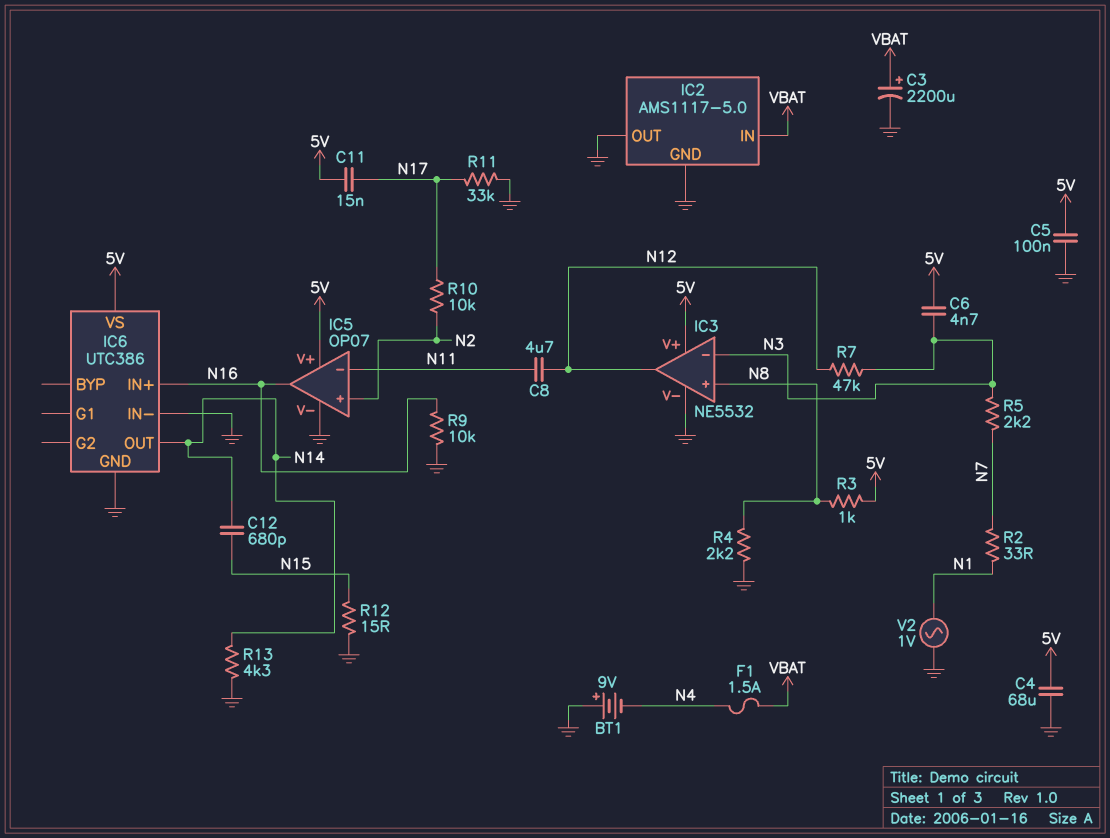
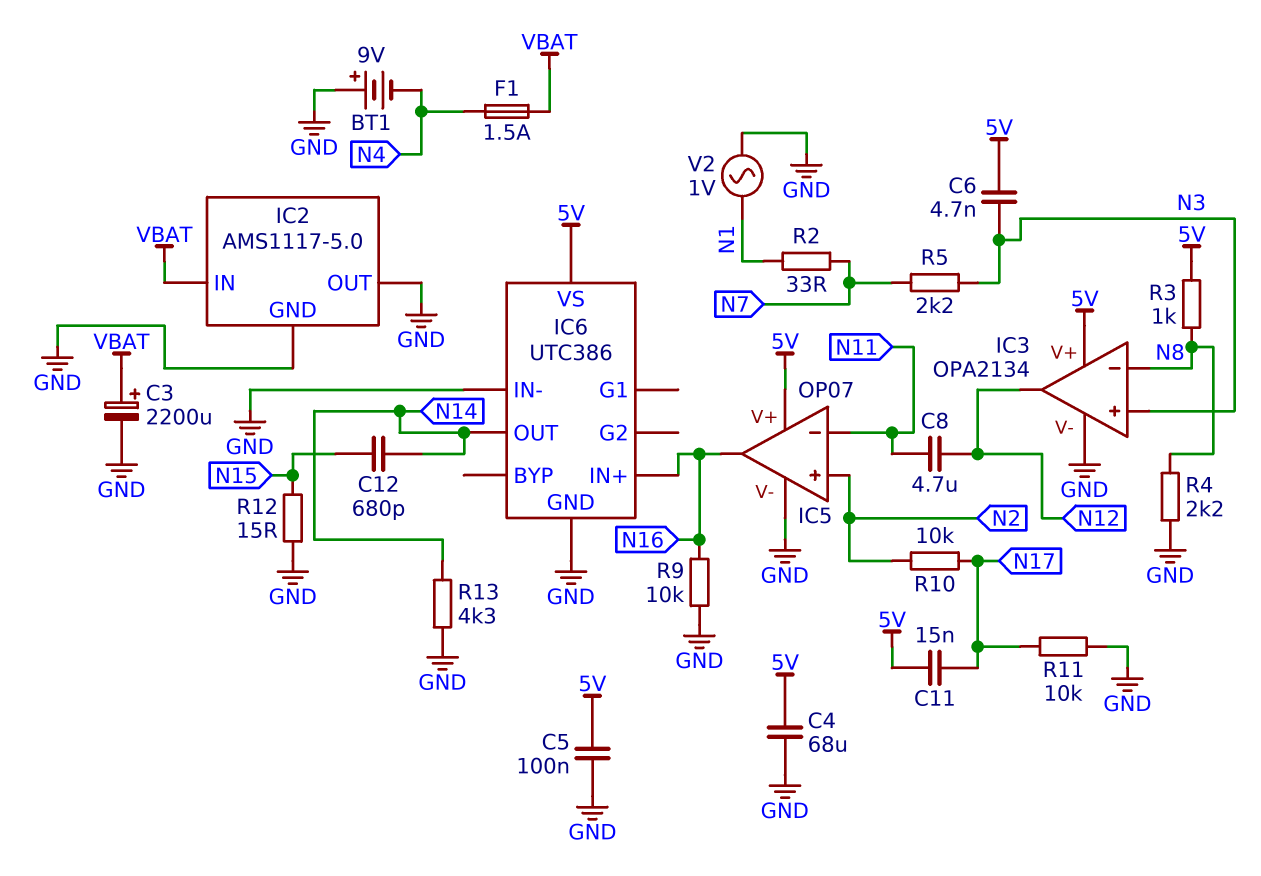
IC3: NE5532 -> OPA2134
IC3 pin in+: N8 -> N3
IC3 pin in-: N3 -> N8
R7: 47k (N3, N12) -> none
R11: 33k (GND, N17) -> 10k (GND, N17)

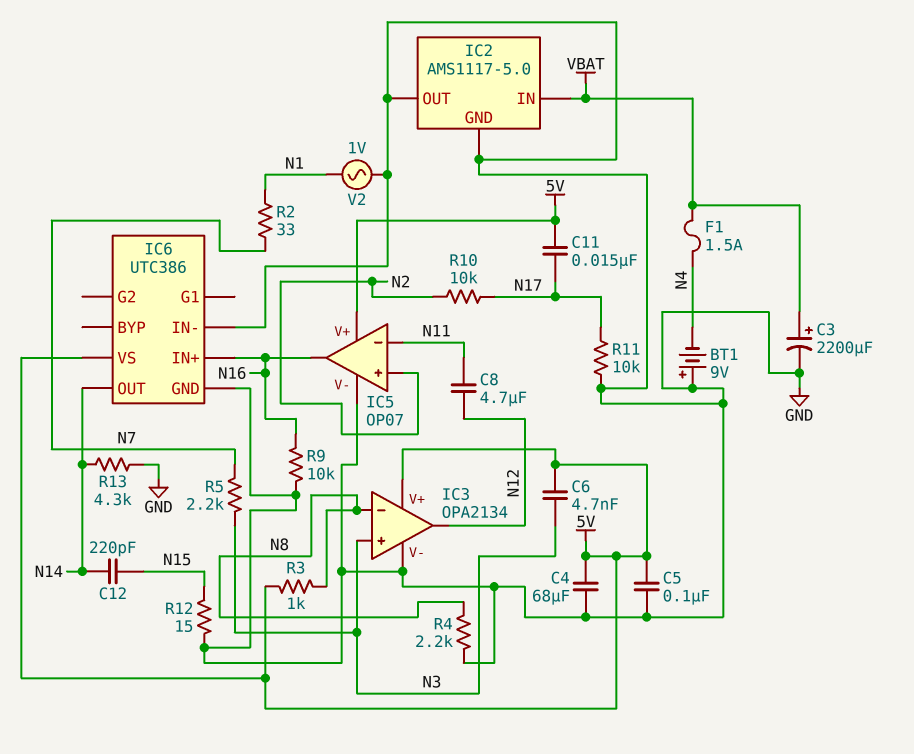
C12: 680pF (N14, N15) -> 220pF (N14, N15)

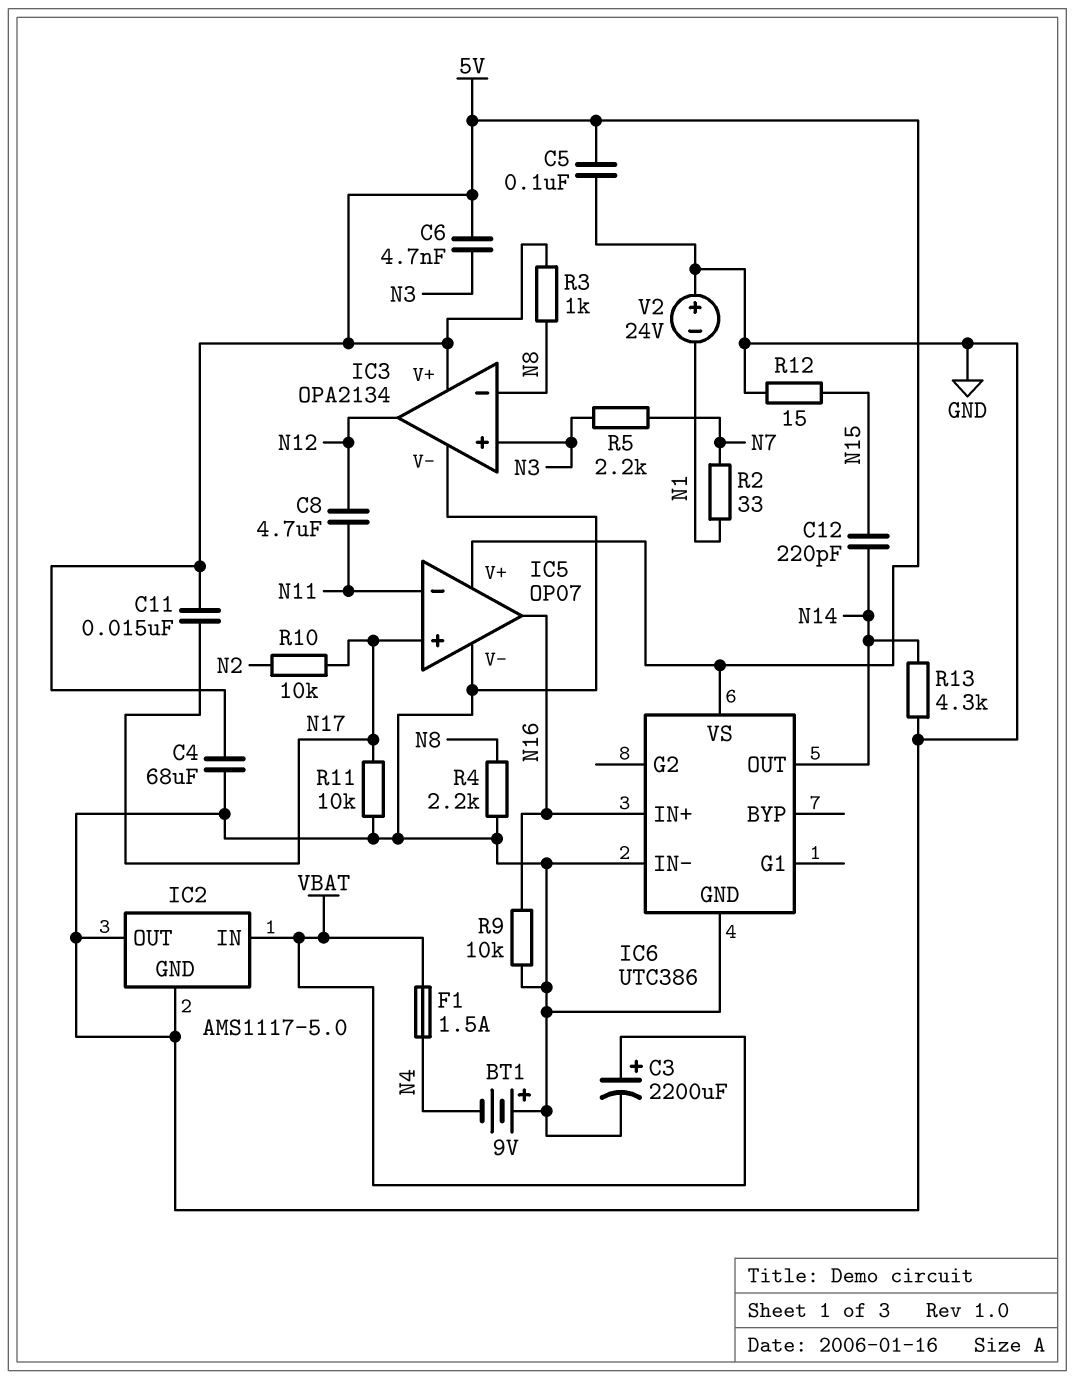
IC5 pin in+: N2 -> N17
V2: AC 1V (GND, N1) -> 24V (plus GND, minus N1)

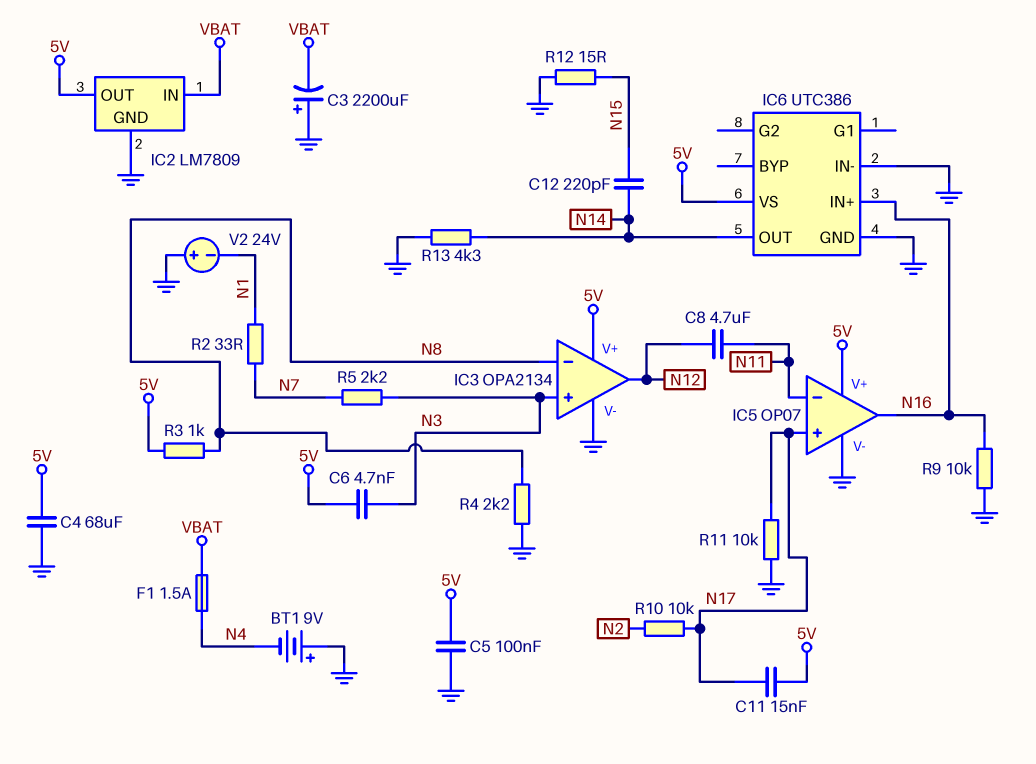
C3: 2200uF (plus VBAT, minus GND) -> 2200uF (plus GND, minus VBAT)
IC2: AMS1117-5.0 -> LM7809
IC2 pin OUT: GND -> 5V

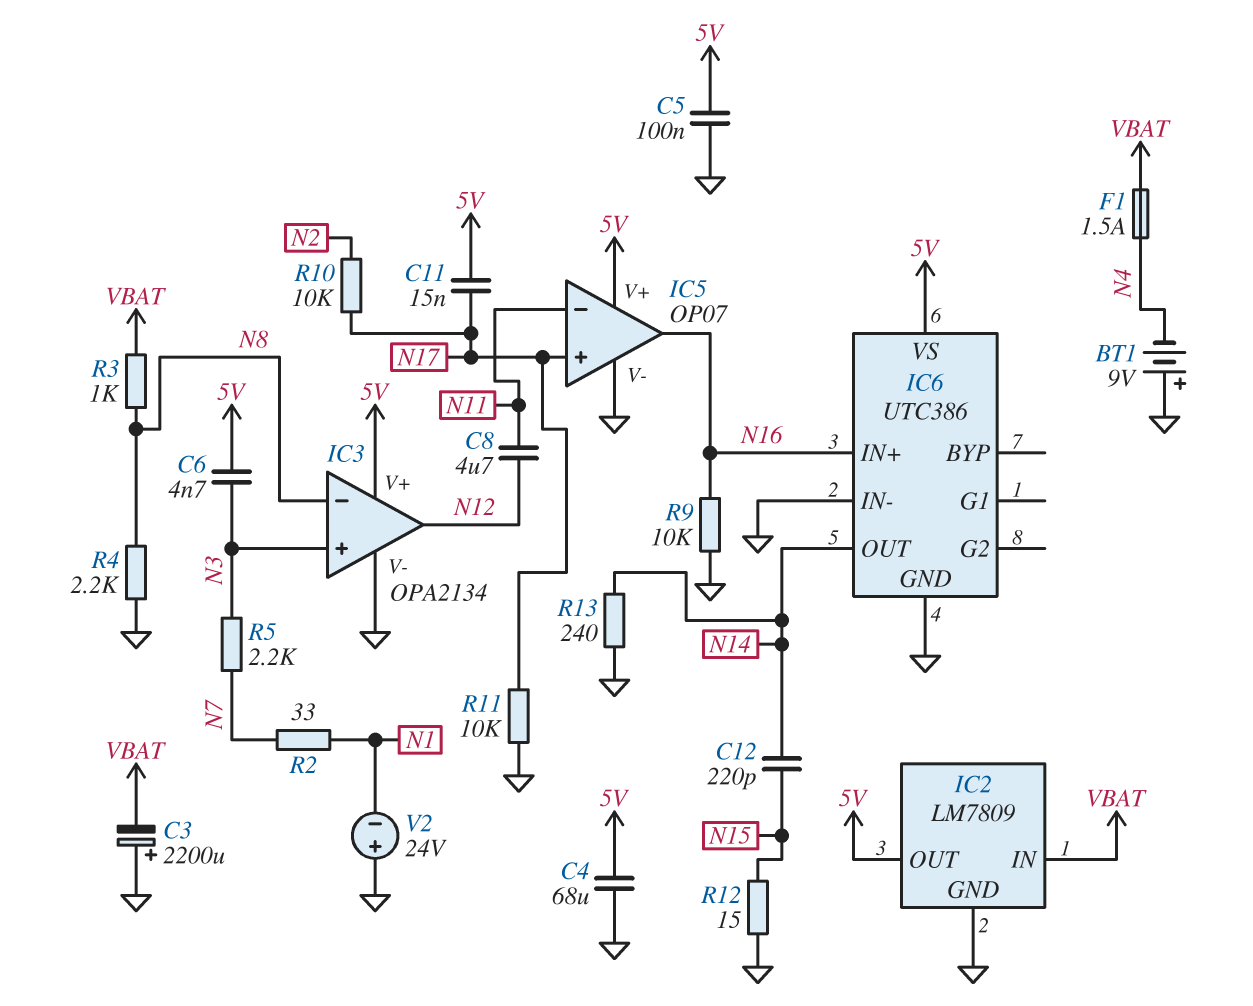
R3: 1k (5V, N8) -> 1k (N8, VBAT)
R13: 4.3k (GND, N14) -> 240 (GND, N14)

